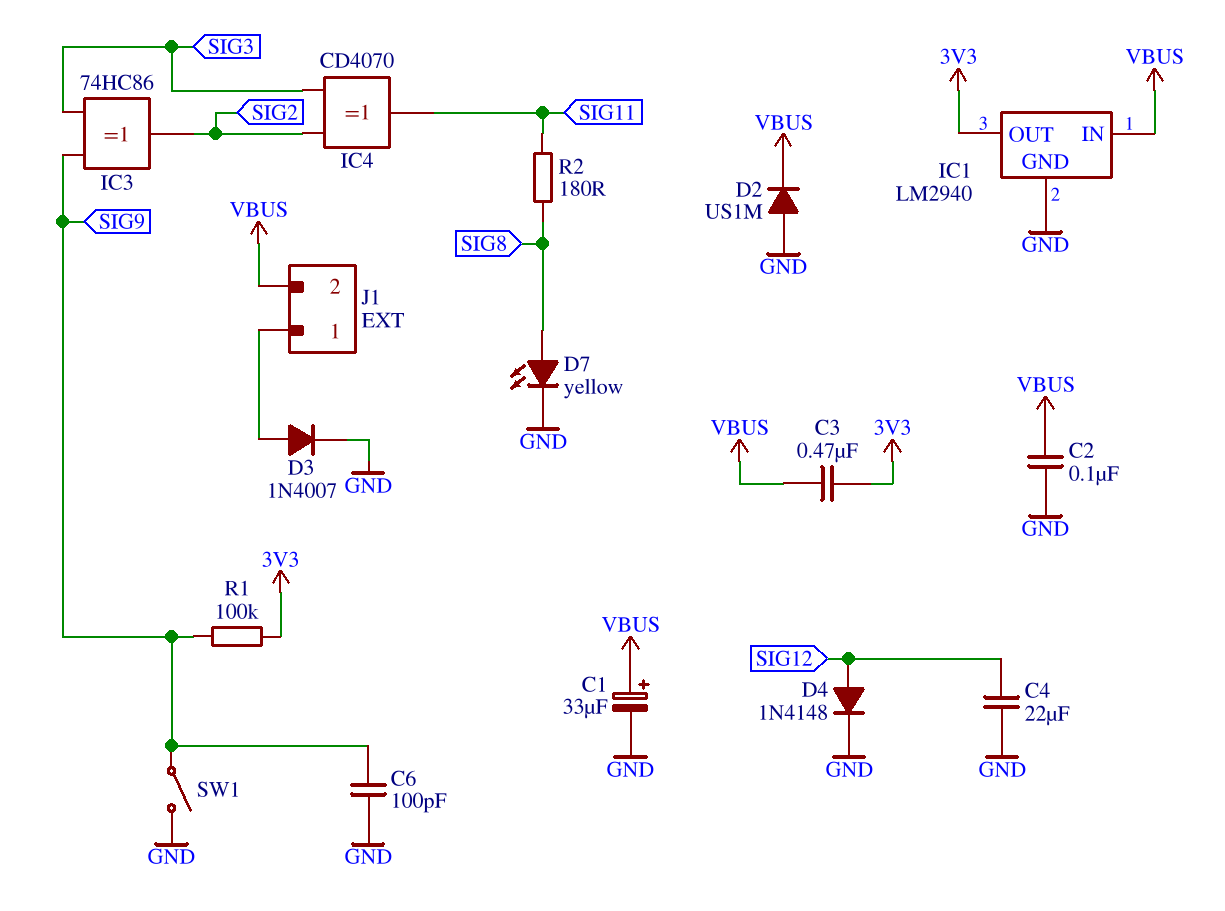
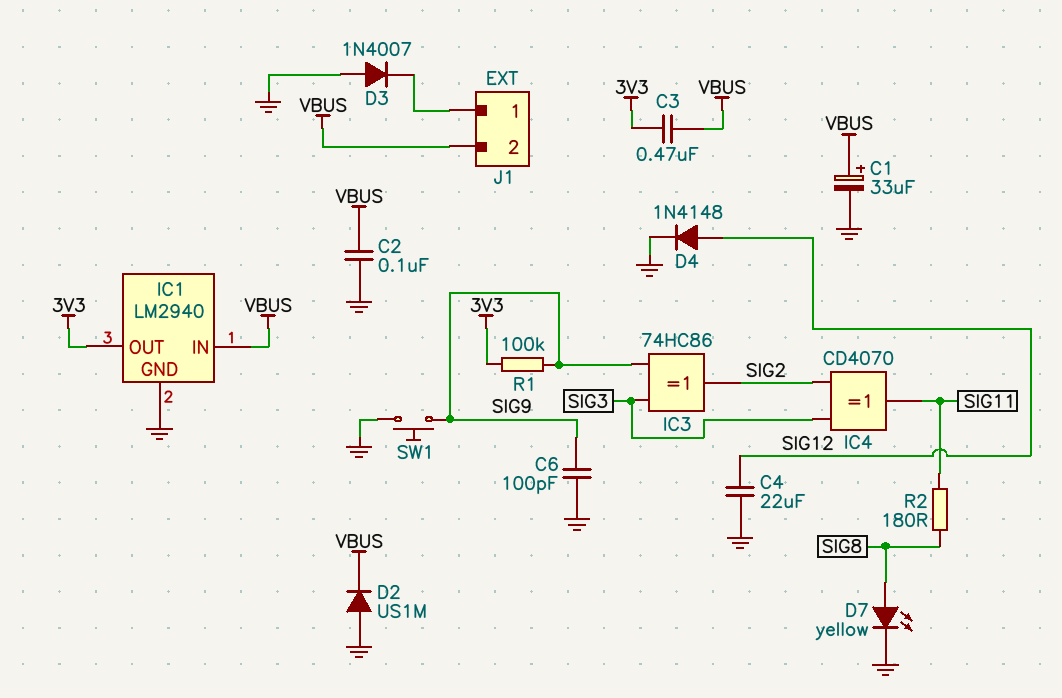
D3: diode 1N4007 (A J1/1, K GND) -> diode 1N4007 (A GND, K J1/1)
SW1: switch (GND, SIG9) -> button (GND, SIG9)

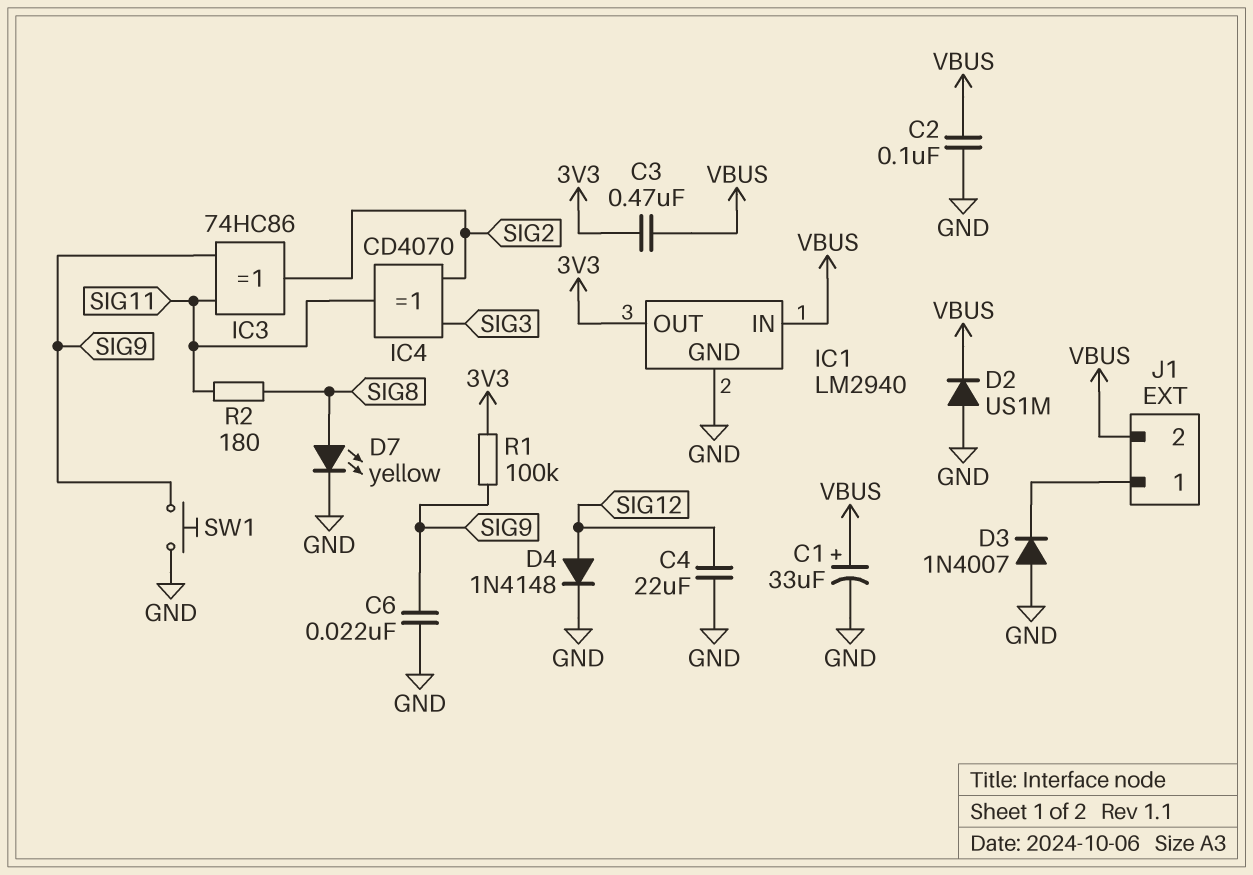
C6: 100pF (GND, SIG9) -> 22nF (GND, SIG9)
IC3: XOR 74HC86 (in SIG3, in SIG9, out SIG2) -> XOR 74HC86 (in SIG9, in SIG11, out SIG2)

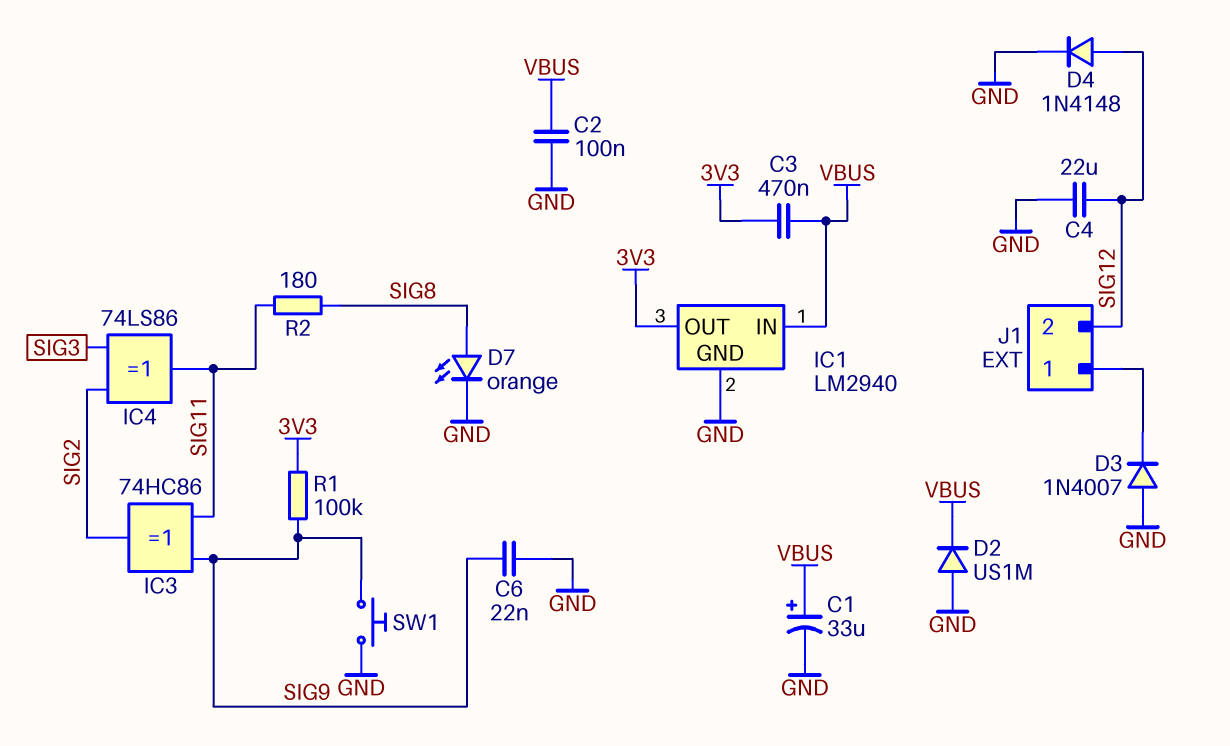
D7: LED yellow (A SIG8, K GND) -> LED orange (A SIG8, K GND)
IC4: XOR CD4070 (in SIG2, in SIG3, out SIG11) -> XOR 74LS86 (in SIG2, in SIG3, out SIG11)
J1 pin 2: VBUS -> SIG12

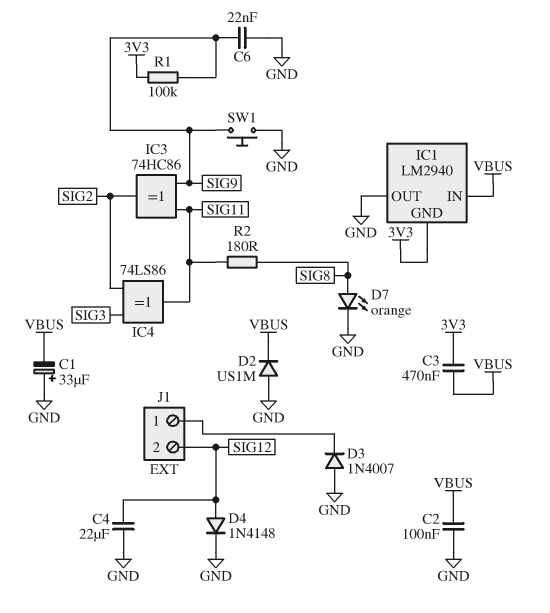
C1: 33uF (plus VBUS, minus GND) -> 33uF (plus GND, minus VBUS)
IC1 pin GND: GND -> 3V3
IC1 pin OUT: 3V3 -> GND

